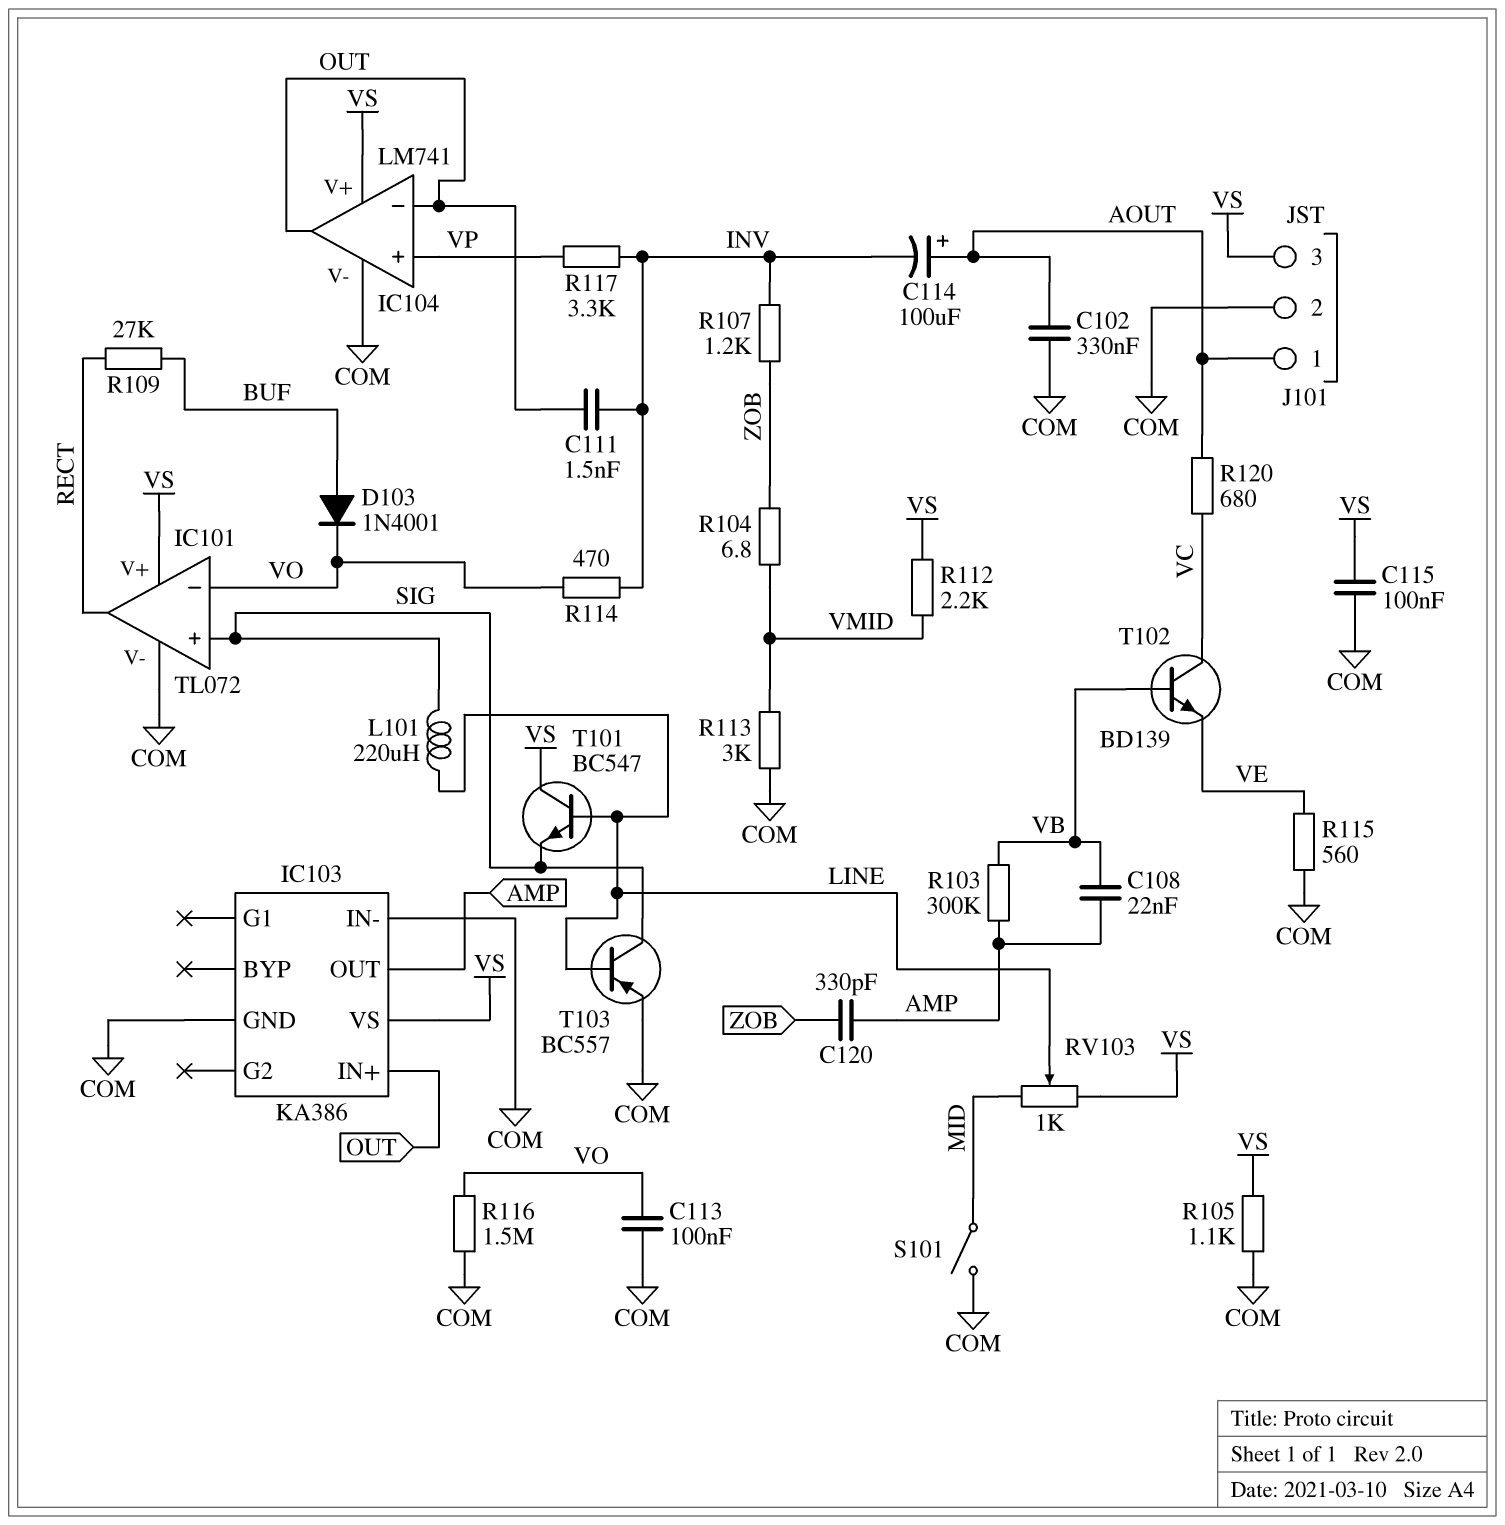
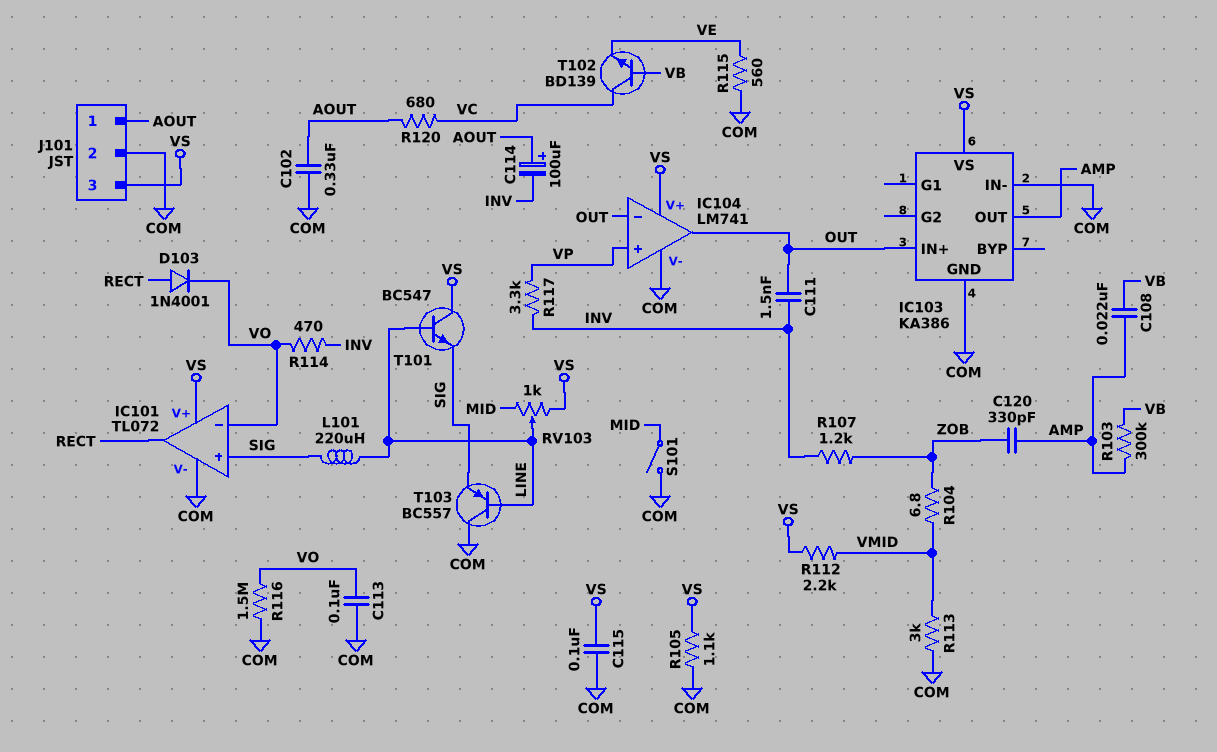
D103: diode 1N4001 (A BUF, K VO) -> diode 1N4001 (A RECT, K VO)
R109: 27k (BUF, RECT) -> none
T103: PNP BC557 (B LINE, C SIG, E COM) -> PNP BC557 (B LINE, C COM, E SIG)

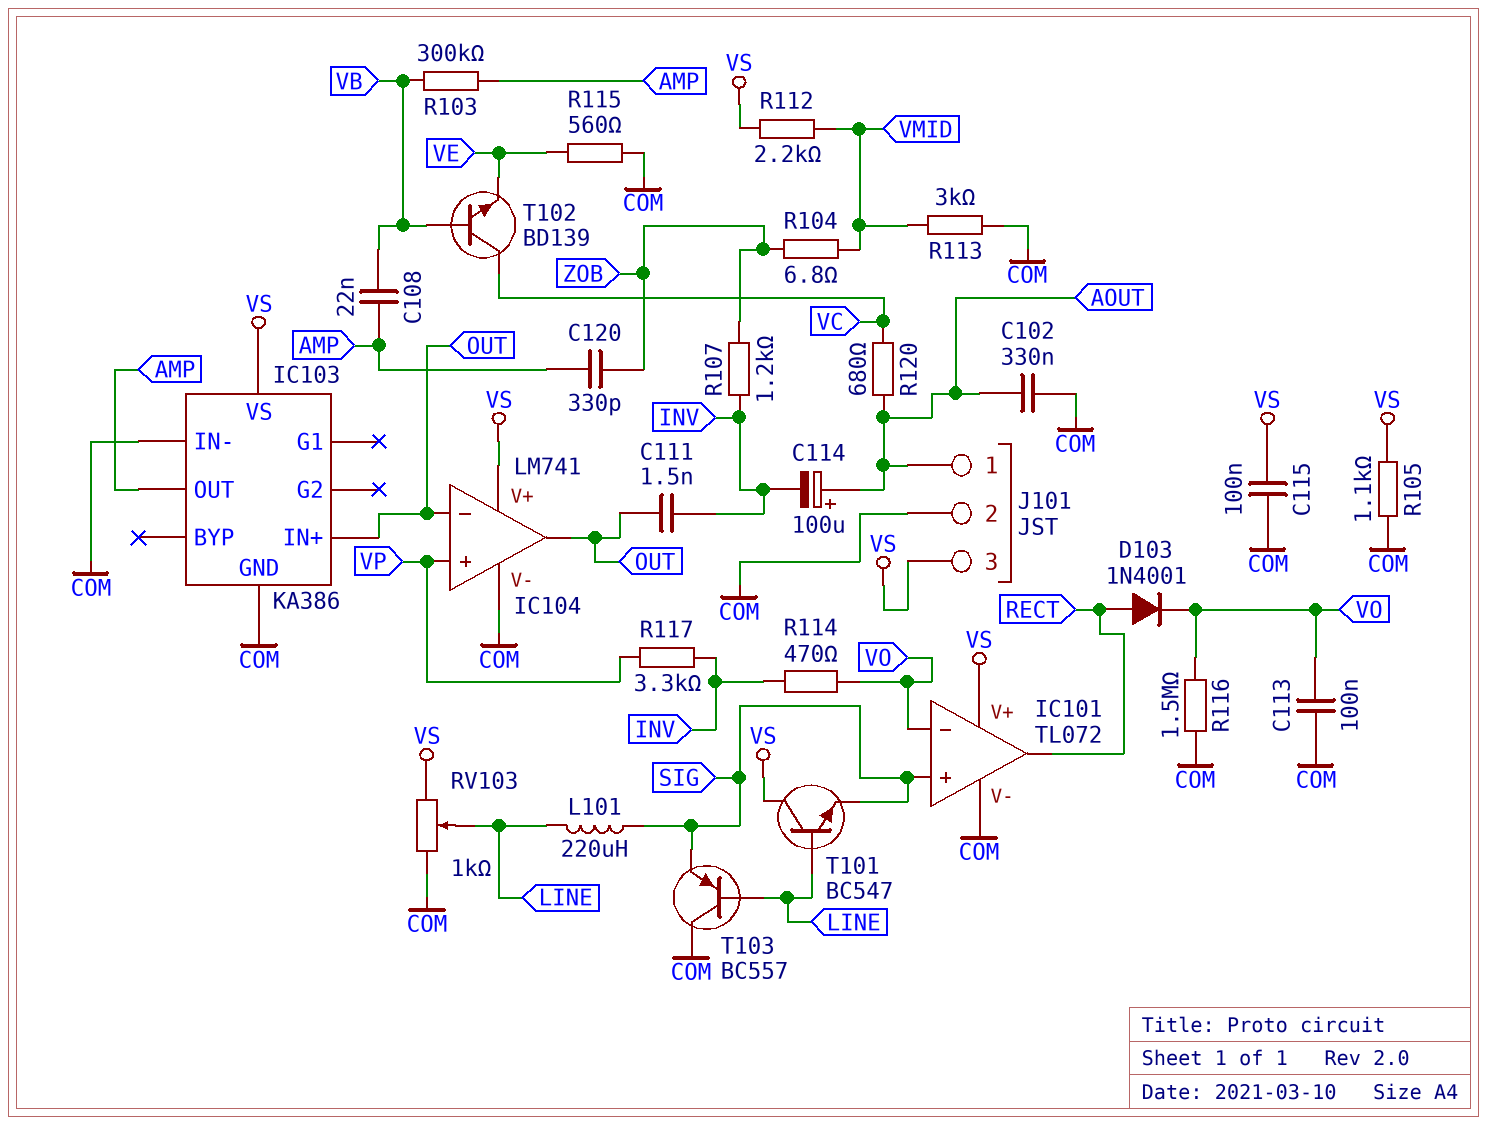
RV103: 1k (MID, VS, wiper LINE) -> 1k (COM, VS, wiper LINE)
S101: switch (COM, MID) -> none

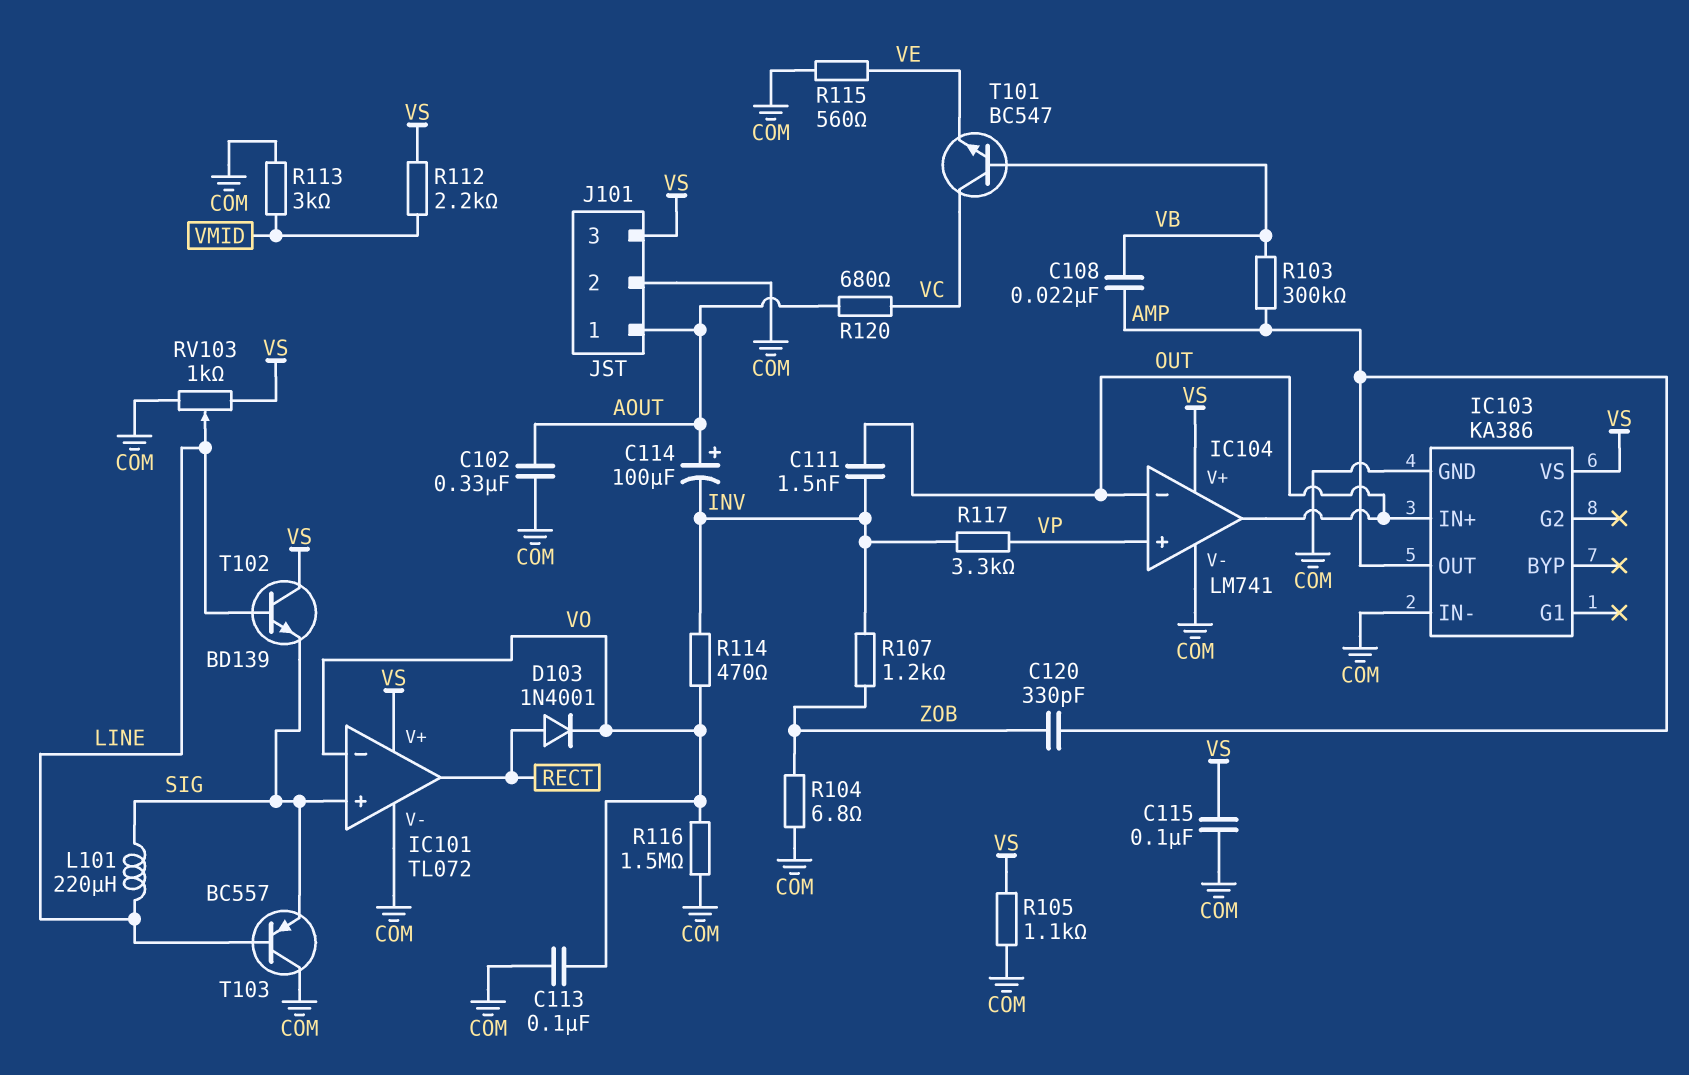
R104: 6.8 (VMID, ZOB) -> 6.8 (COM, ZOB)
T101: NPN BC547 (B LINE, C VS, E SIG) -> NPN BC547 (B VB, C VC, E VE)
T102: NPN BD139 (B VB, C VC, E VE) -> NPN BD139 (B LINE, C VS, E SIG)

